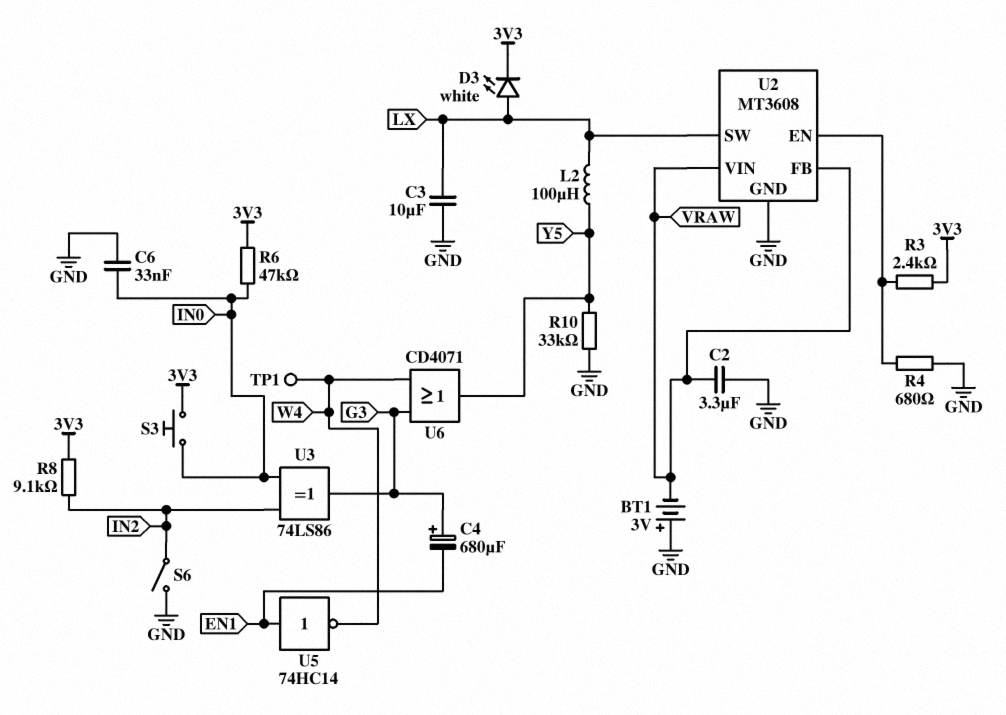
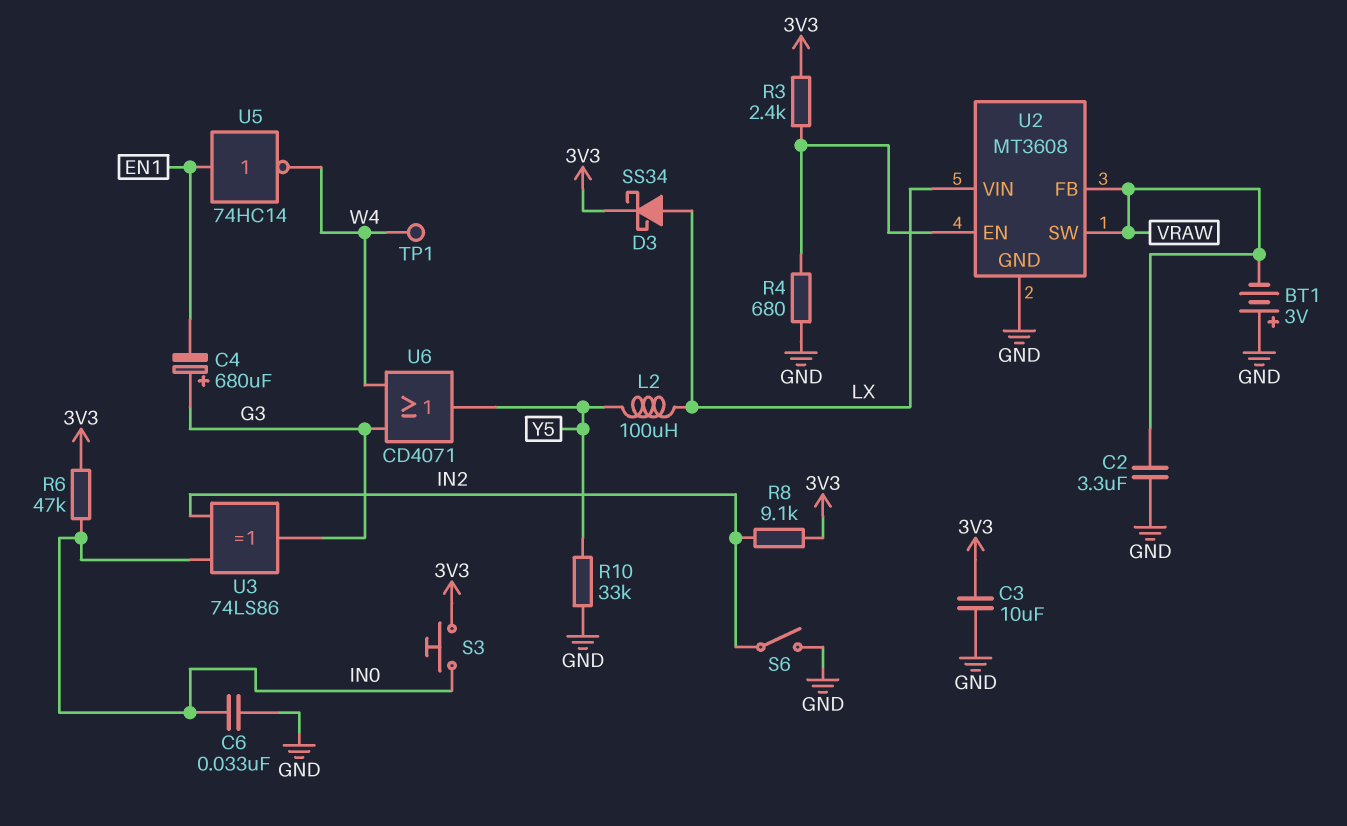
C3: 10uF (GND, LX) -> 10uF (3V3, GND)
D3: LED white (A LX, K 3V3) -> schottky SS34 (A LX, K 3V3)
U2 pin SW: LX -> VRAW
U2 pin VIN: VRAW -> LX

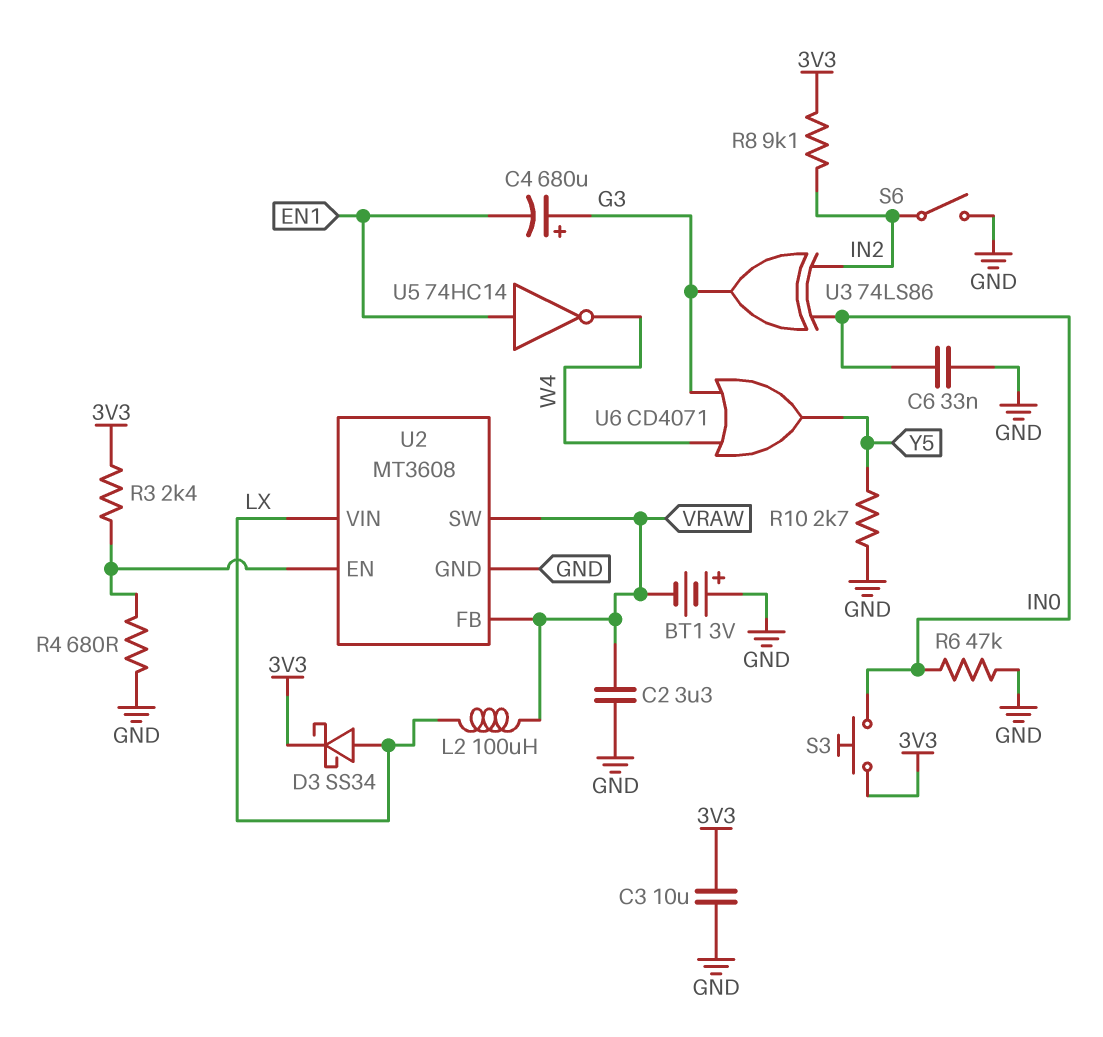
L2: 100uH (LX, Y5) -> 100uH (LX, VRAW)
R6: 47k (3V3, IN0) -> 47k (GND, IN0)
R10: 33k (GND, Y5) -> 2.7k (GND, Y5)
TP1: test point (W4) -> none

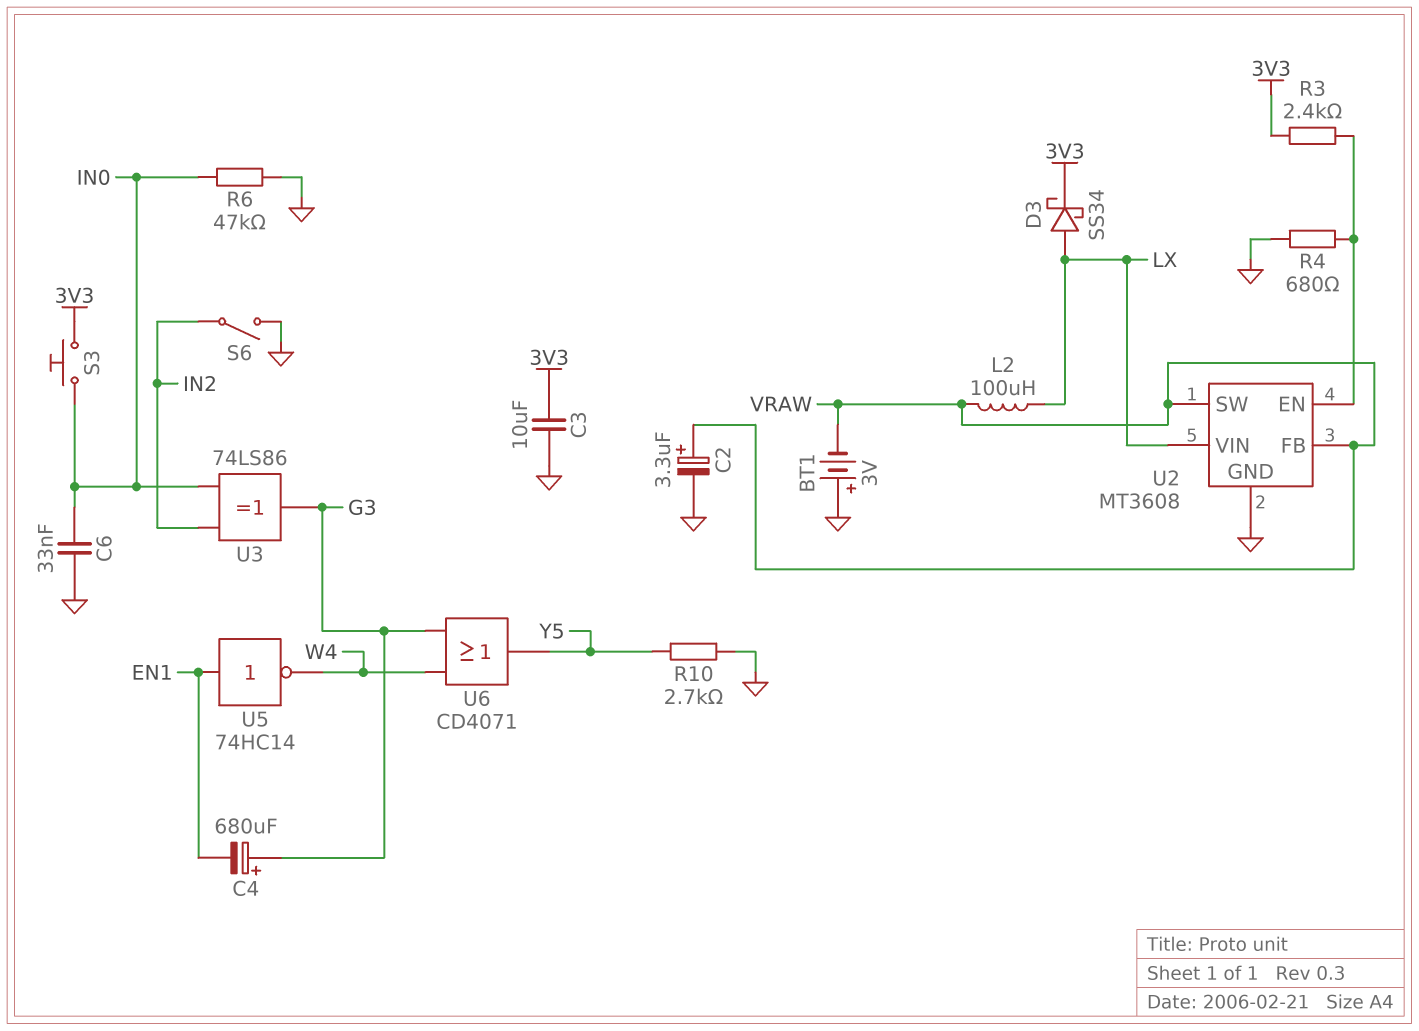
C2: 3.3uF (GND, VRAW) -> 3.3uF (plus VRAW, minus GND)
R8: 9.1k (3V3, IN2) -> none

